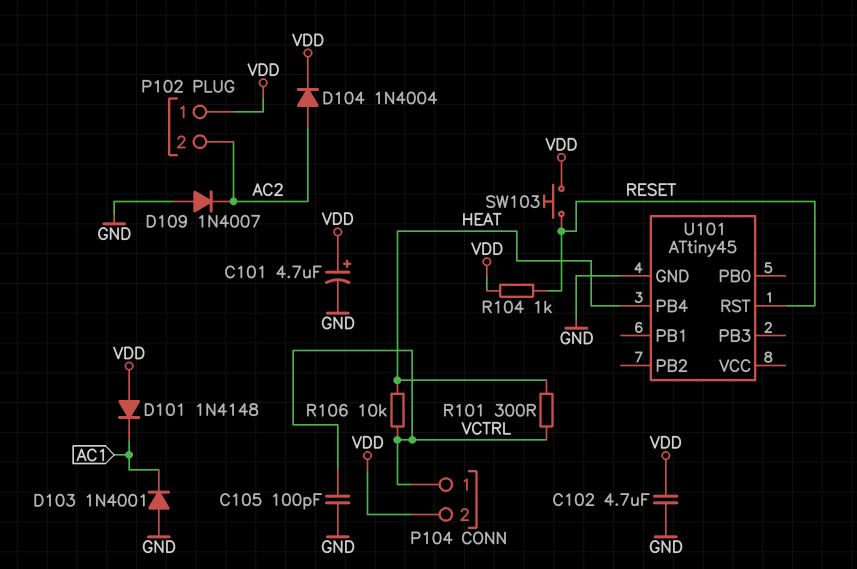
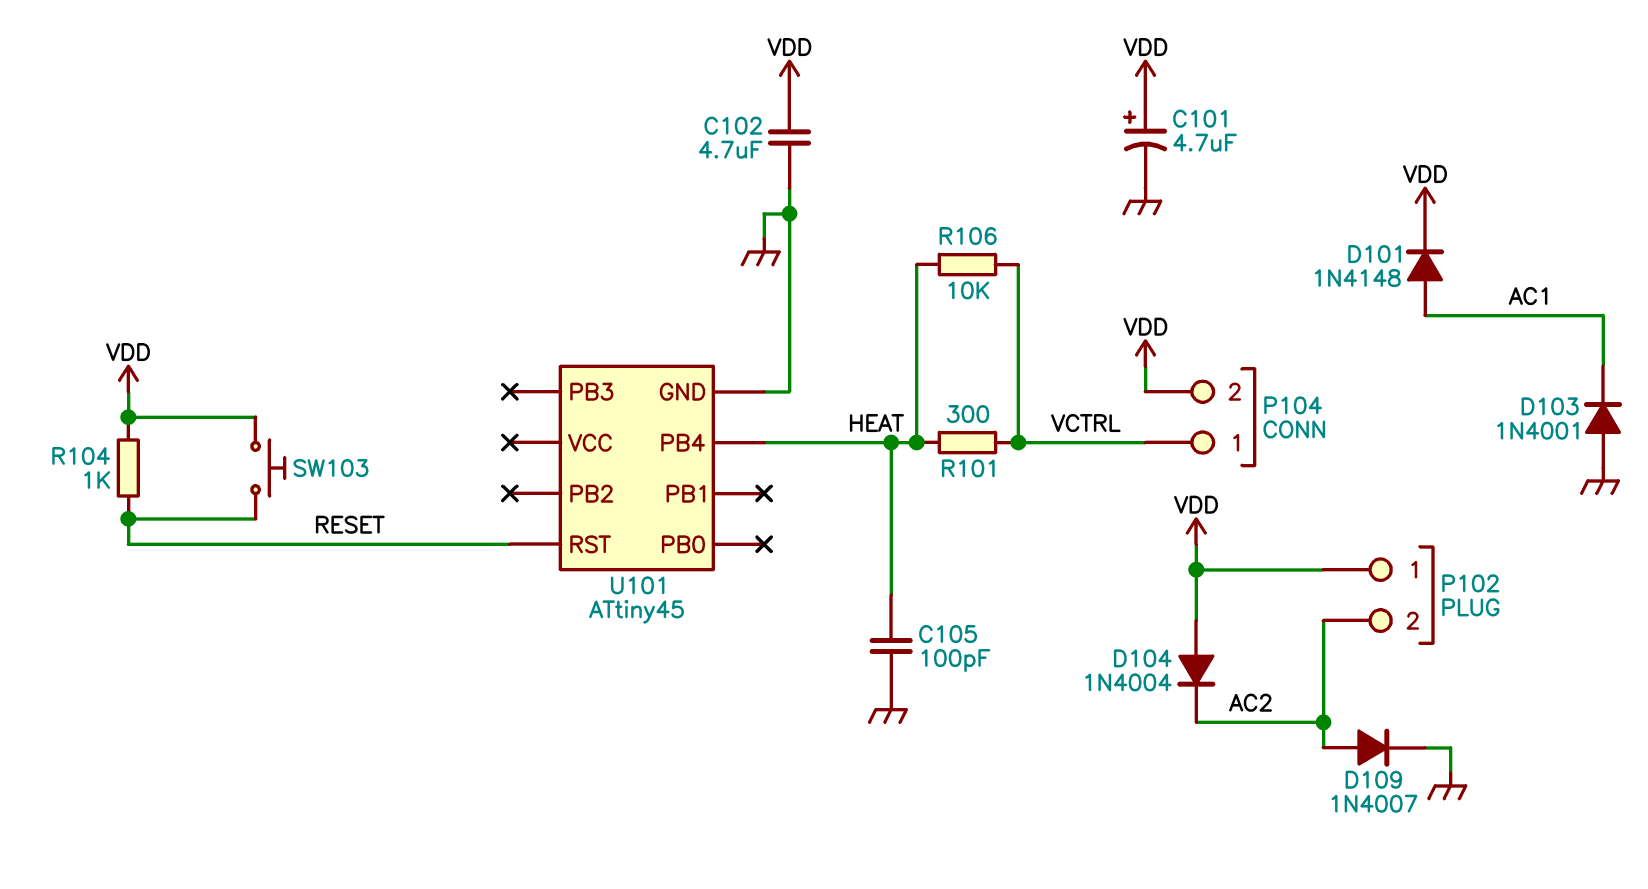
C105: 100pF (GND, VCTRL) -> 100pF (GND, HEAT)
D101: diode 1N4148 (A VDD, K AC1) -> diode 1N4148 (A AC1, K VDD)
D104: diode 1N4004 (A AC2, K VDD) -> diode 1N4004 (A VDD, K AC2)
D109: diode 1N4007 (A GND, K AC2) -> diode 1N4007 (A AC2, K GND)

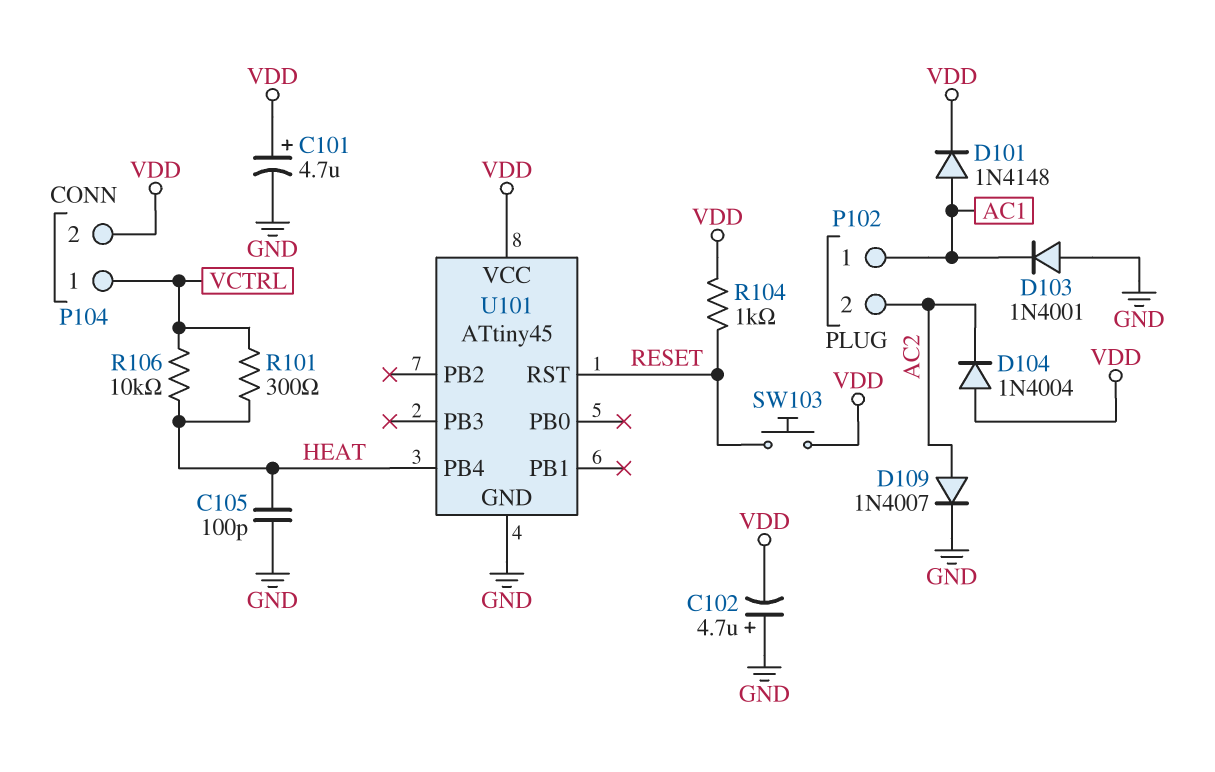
C102: 4.7uF (GND, VDD) -> 4.7uF (plus GND, minus VDD)
P102 pin 1: VDD -> AC1
U101 pin VCC: none -> VDD

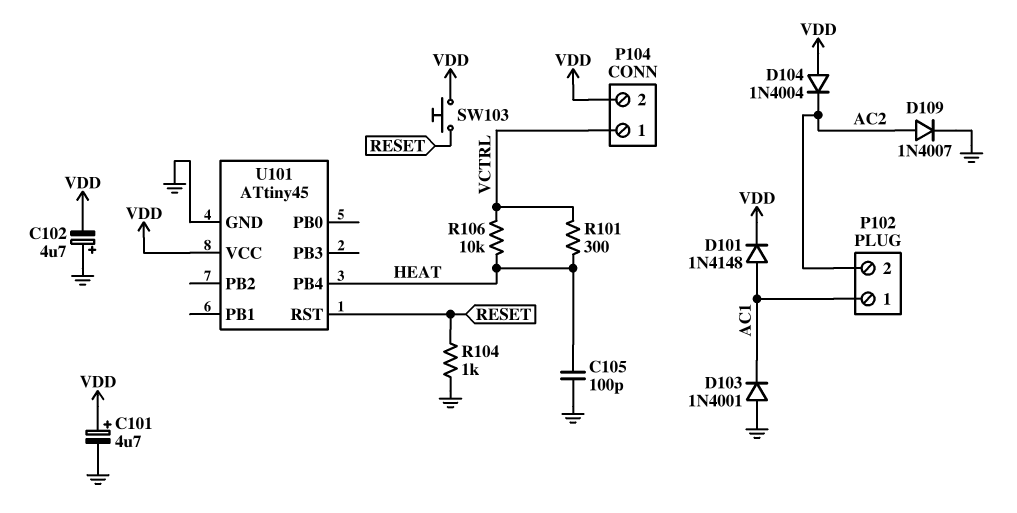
R104: 1k (RESET, VDD) -> 1k (GND, RESET)

